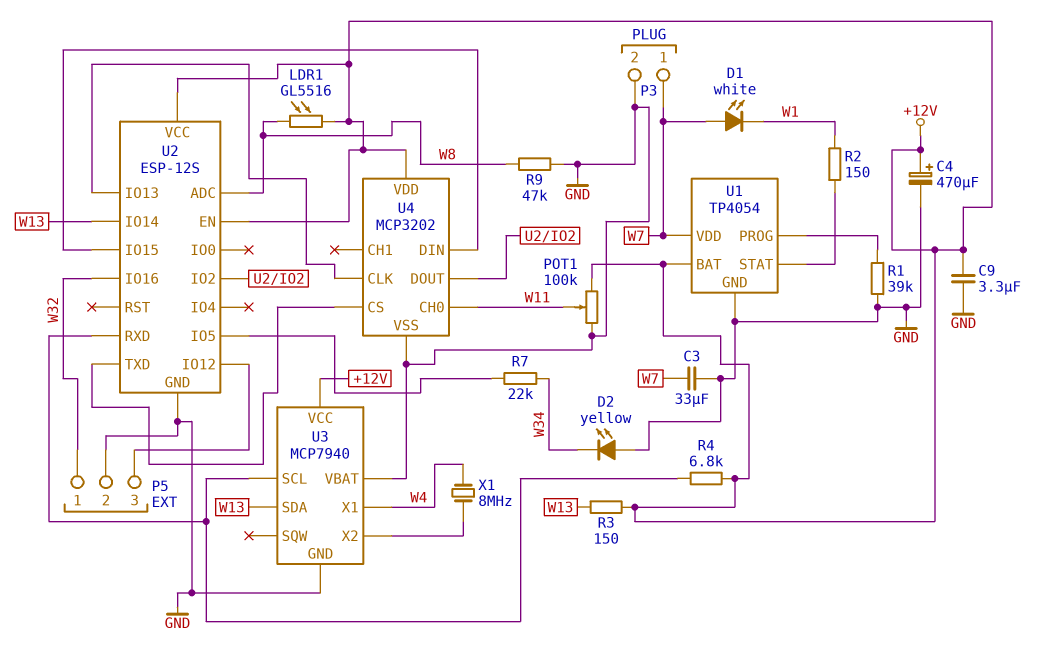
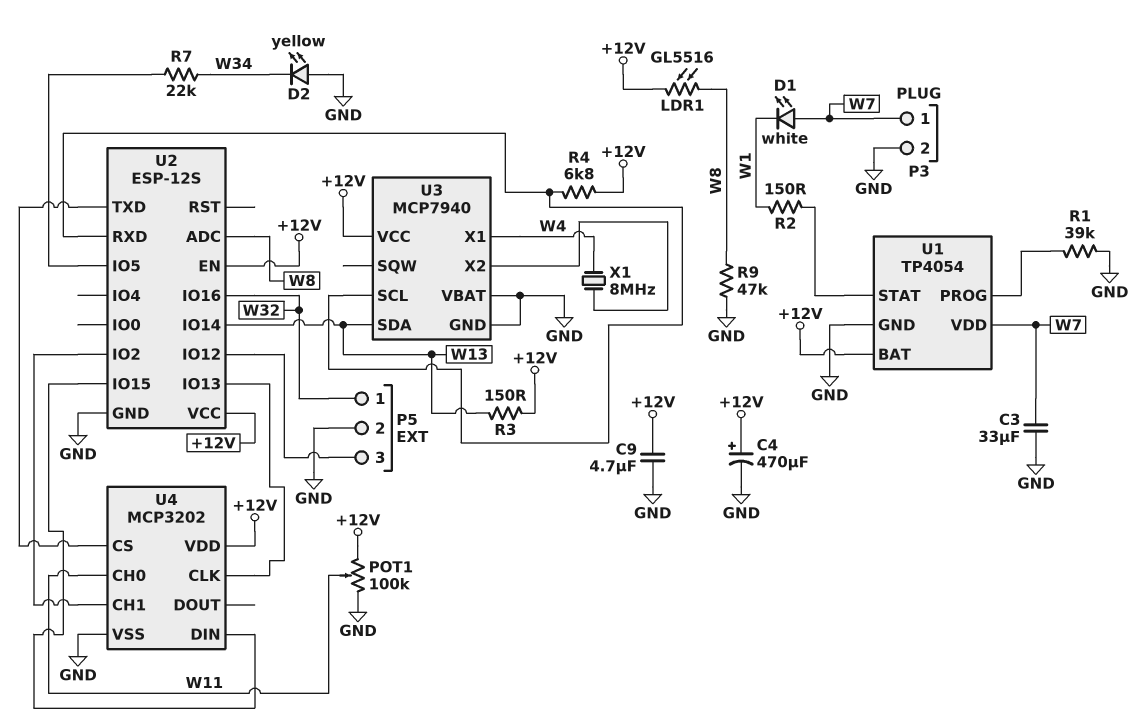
C9: 3.3uF (+12V, GND) -> 4.7uF (+12V, GND)
U4 pin CH1: none -> U2/IO2
U4 pin DOUT: U2/IO2 -> none

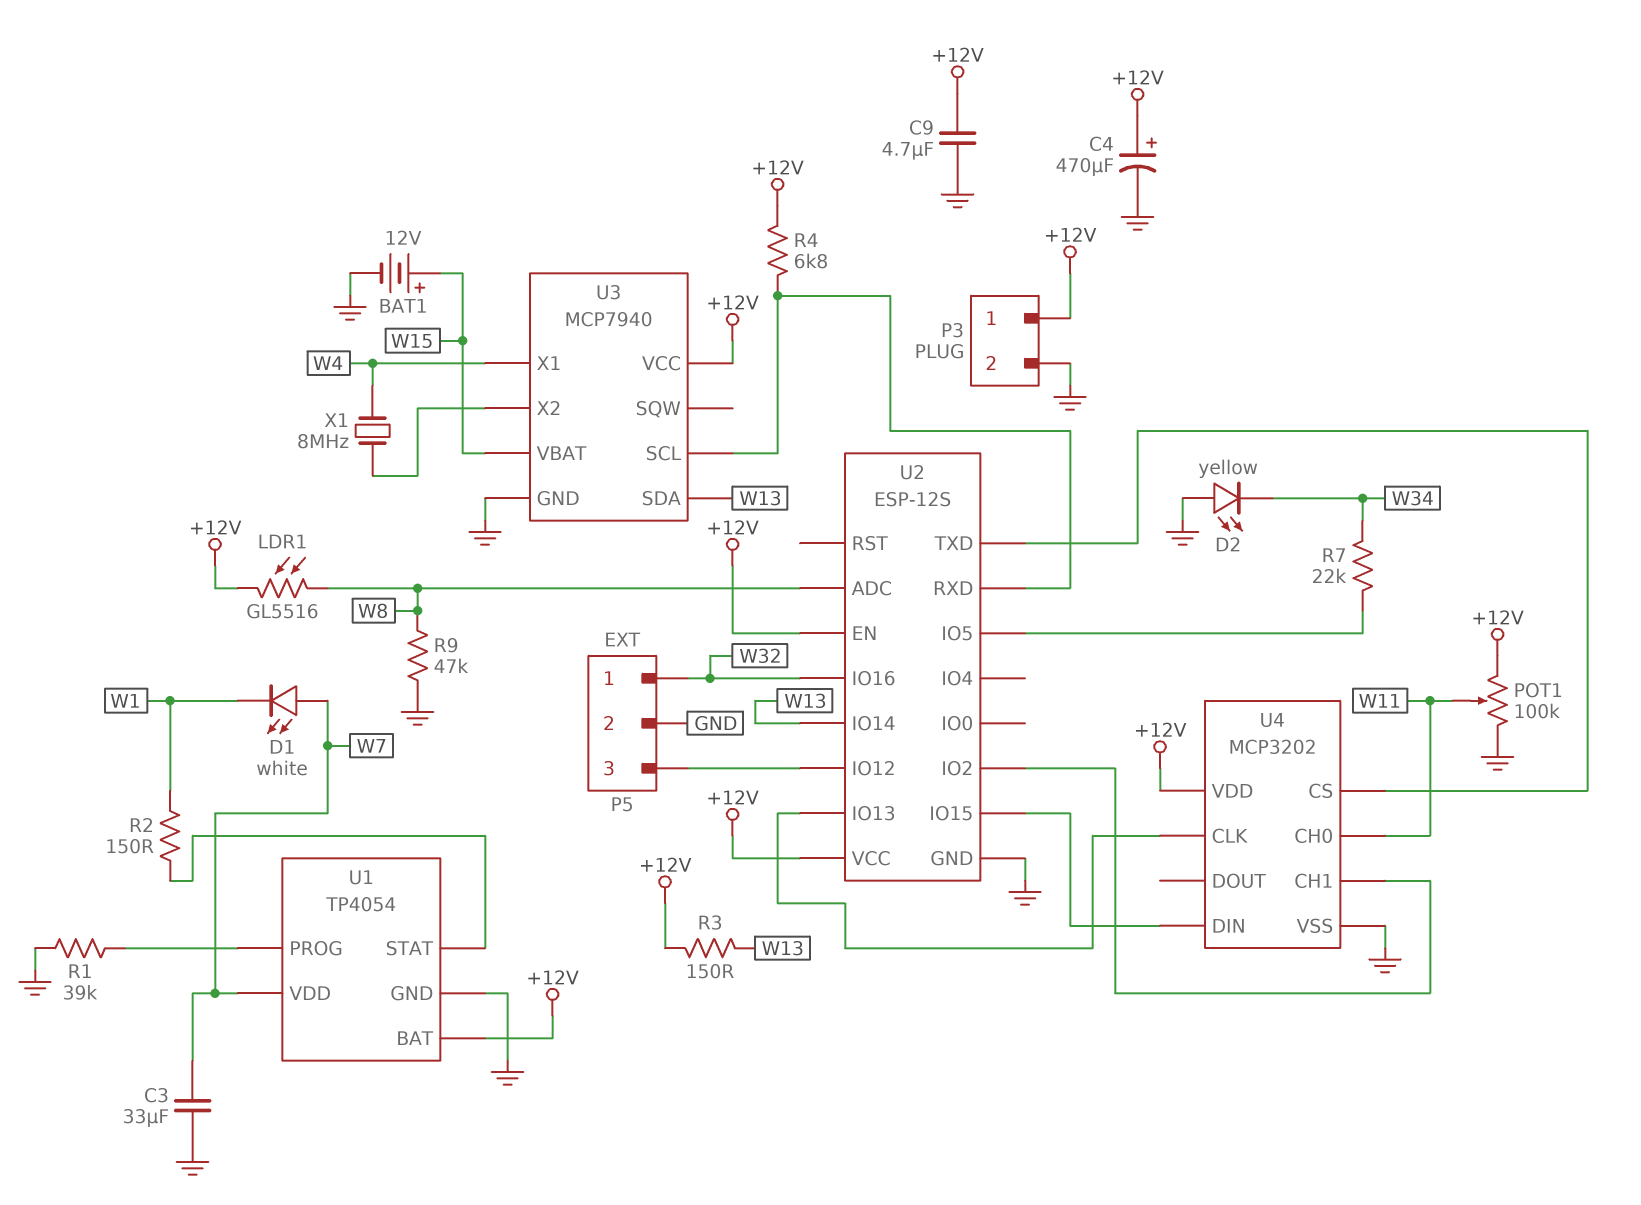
BAT1: none -> 12V (plus W15, minus GND)
P3 pin 1: W7 -> +12V
U3 pin VBAT: GND -> W15

